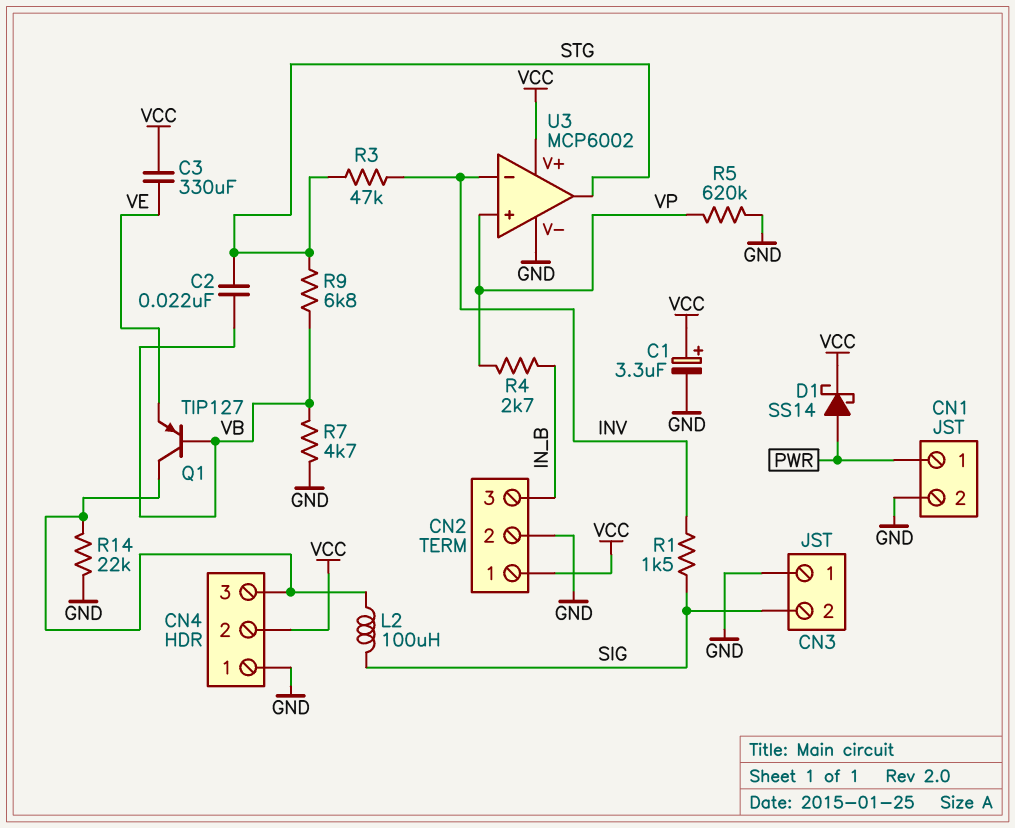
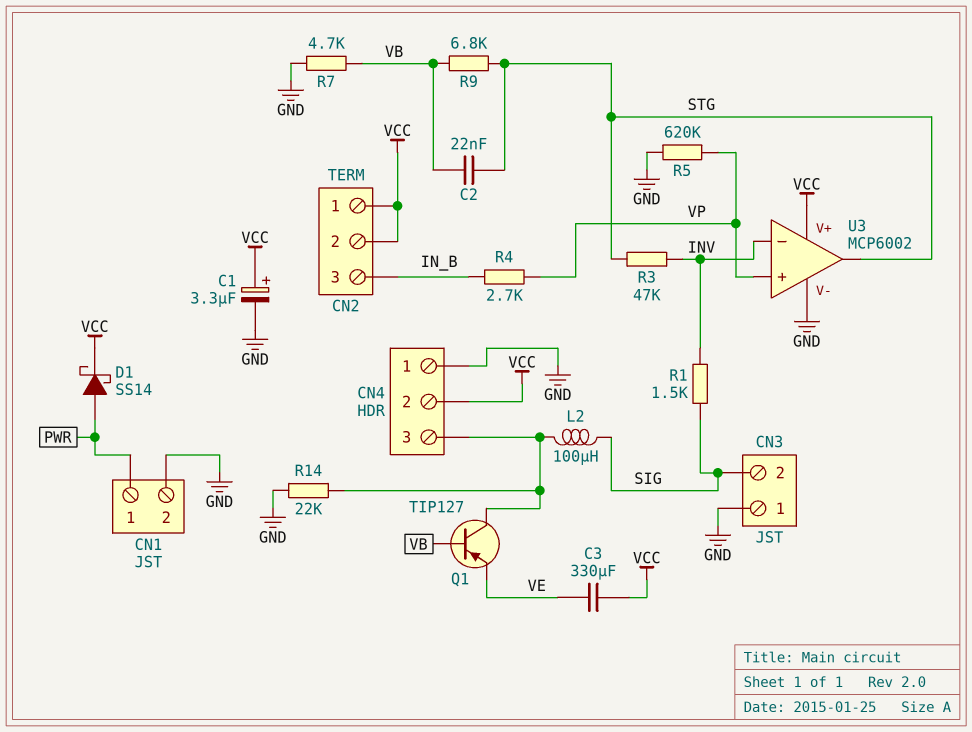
CN2 pin 2: GND -> VCC

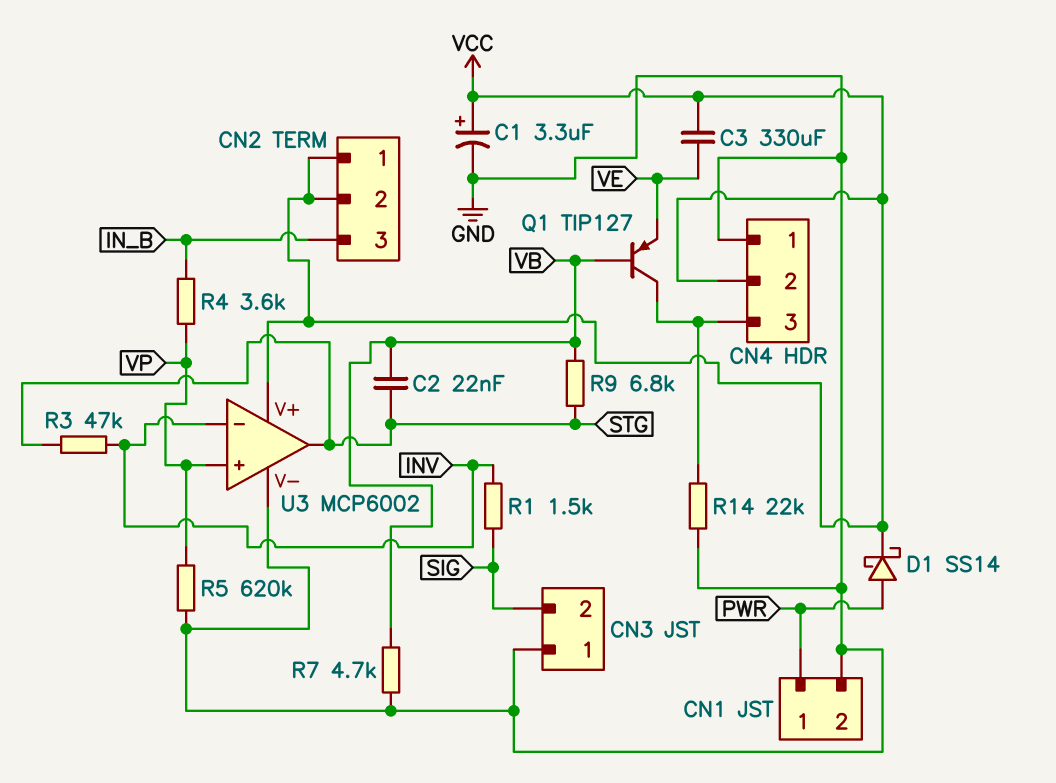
L2: 100uH (CN4/3, SIG) -> none
R4: 2.7k (IN_B, VP) -> 3.6k (IN_B, VP)

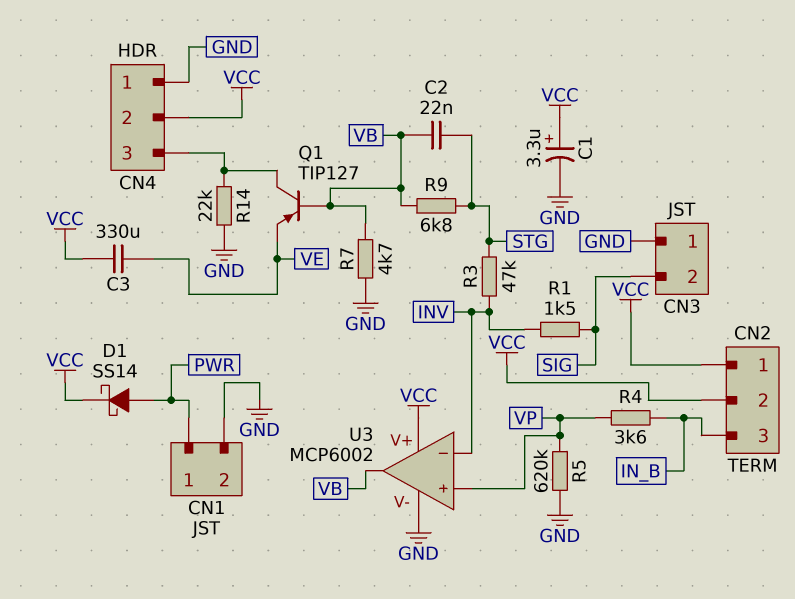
U3 pin out: STG -> VB

